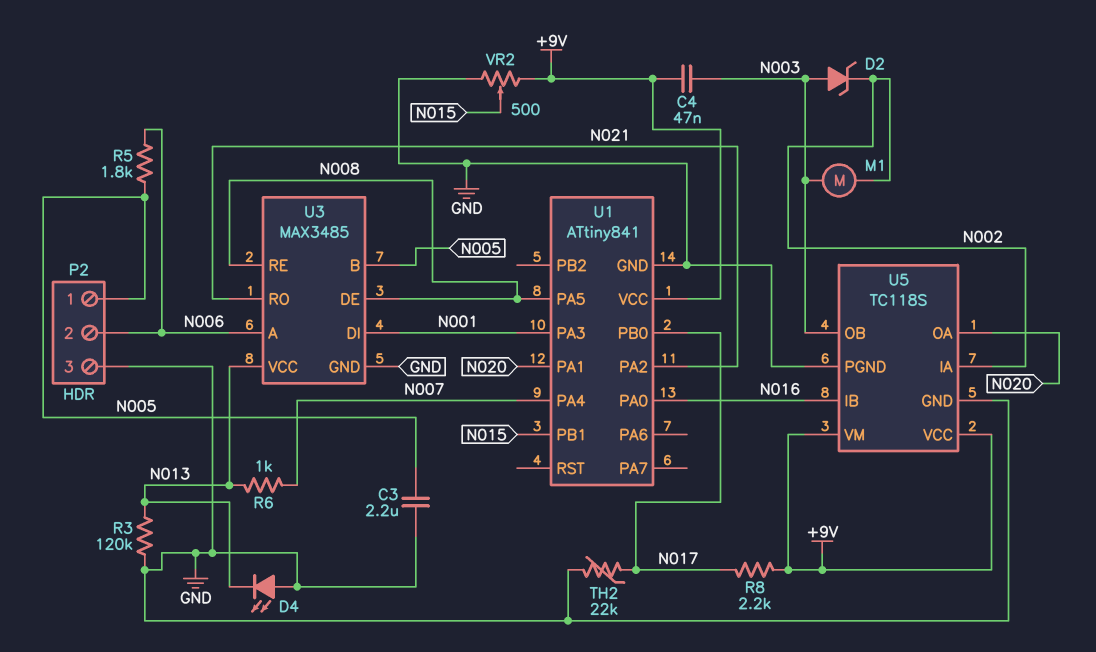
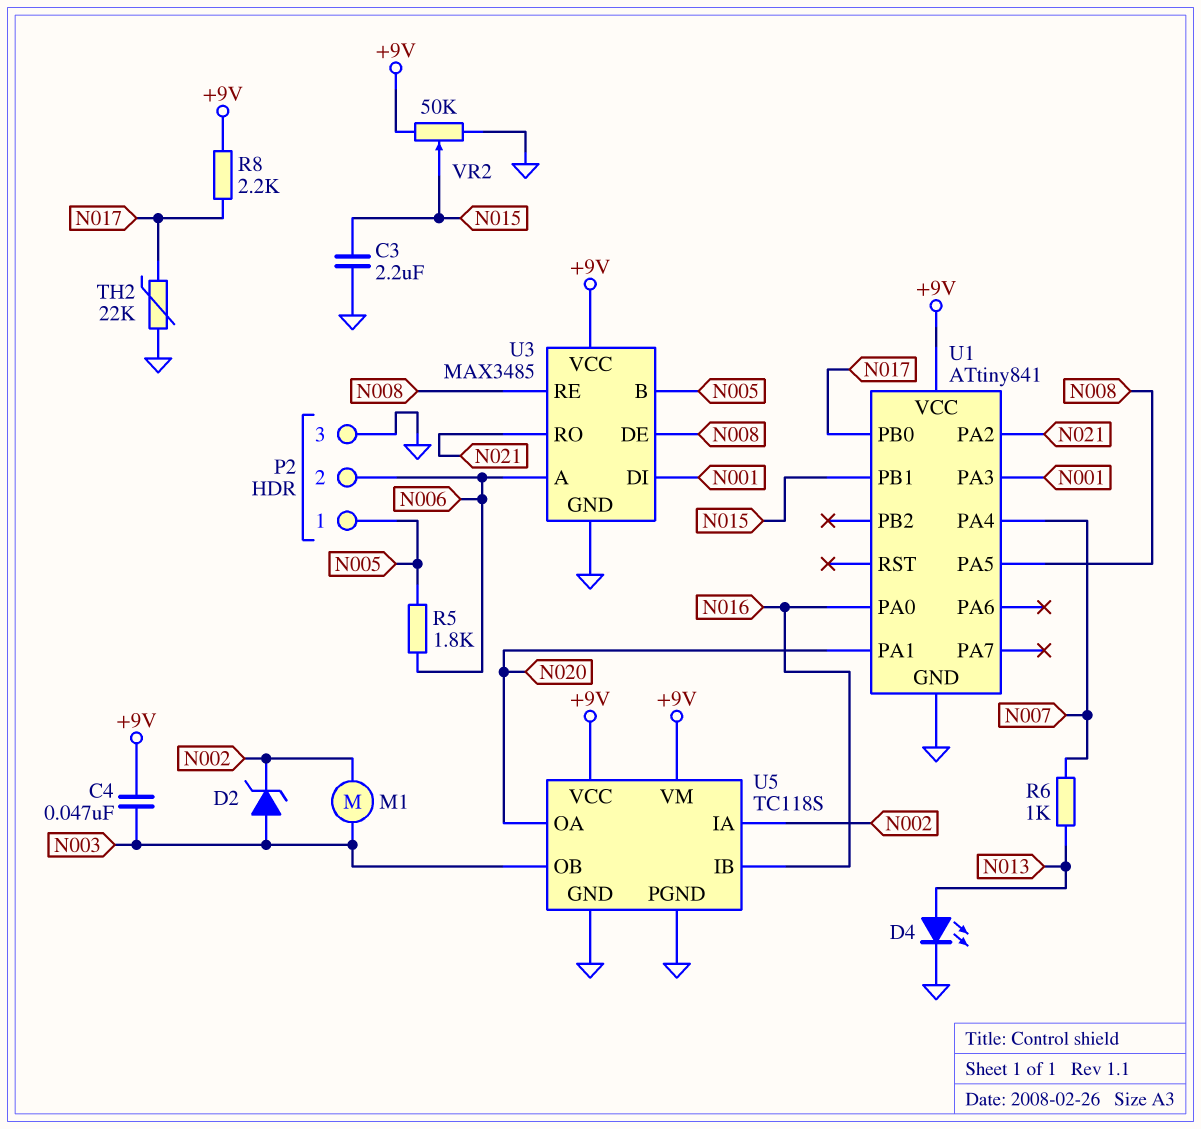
C3: 2.2uF (GND, N005) -> 2.2uF (GND, N015)
D4: LED (A GND, K N013) -> LED (A N013, K GND)
R3: 120k (GND, N013) -> none
U3 pin VCC: N013 -> +9V
VR2: 500 (+9V, GND, wiper N015) -> 50k (+9V, GND, wiper N015)

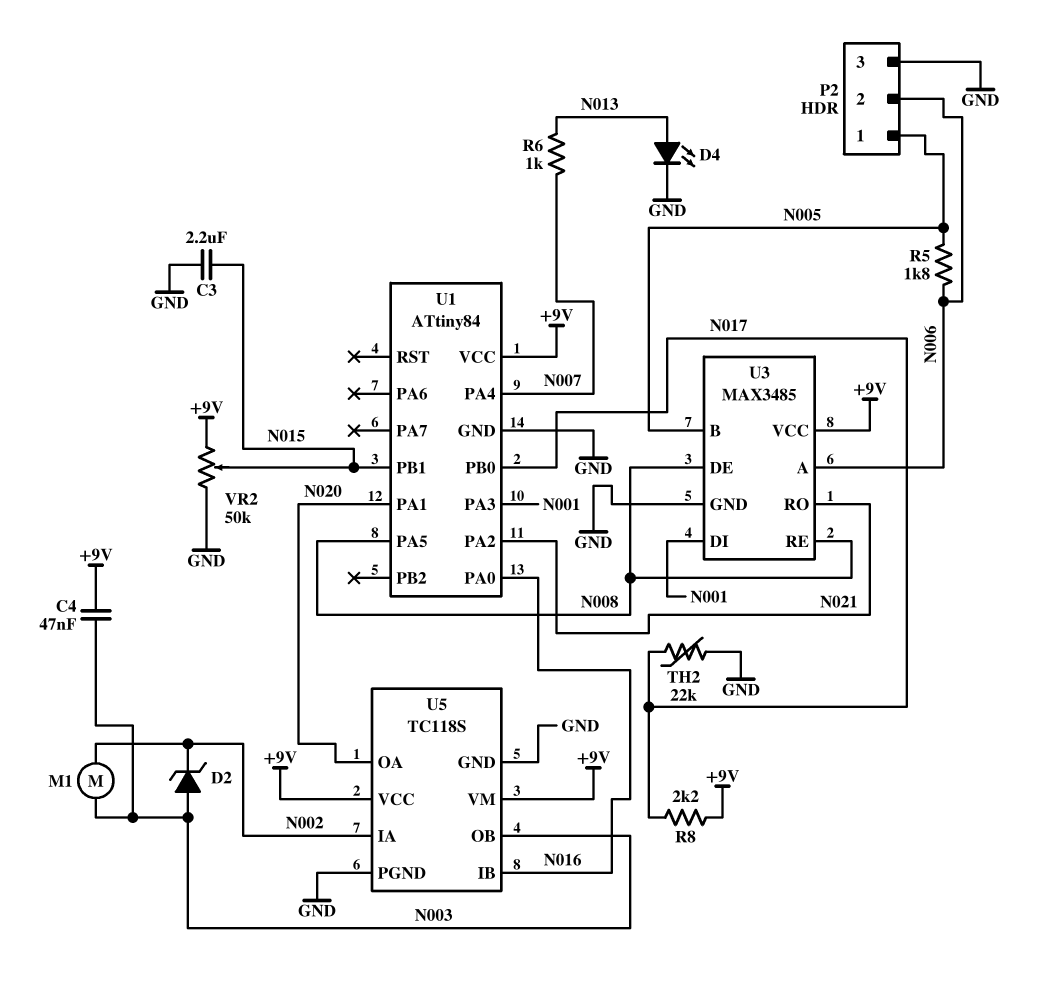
U1: ATtiny841 -> ATtiny84

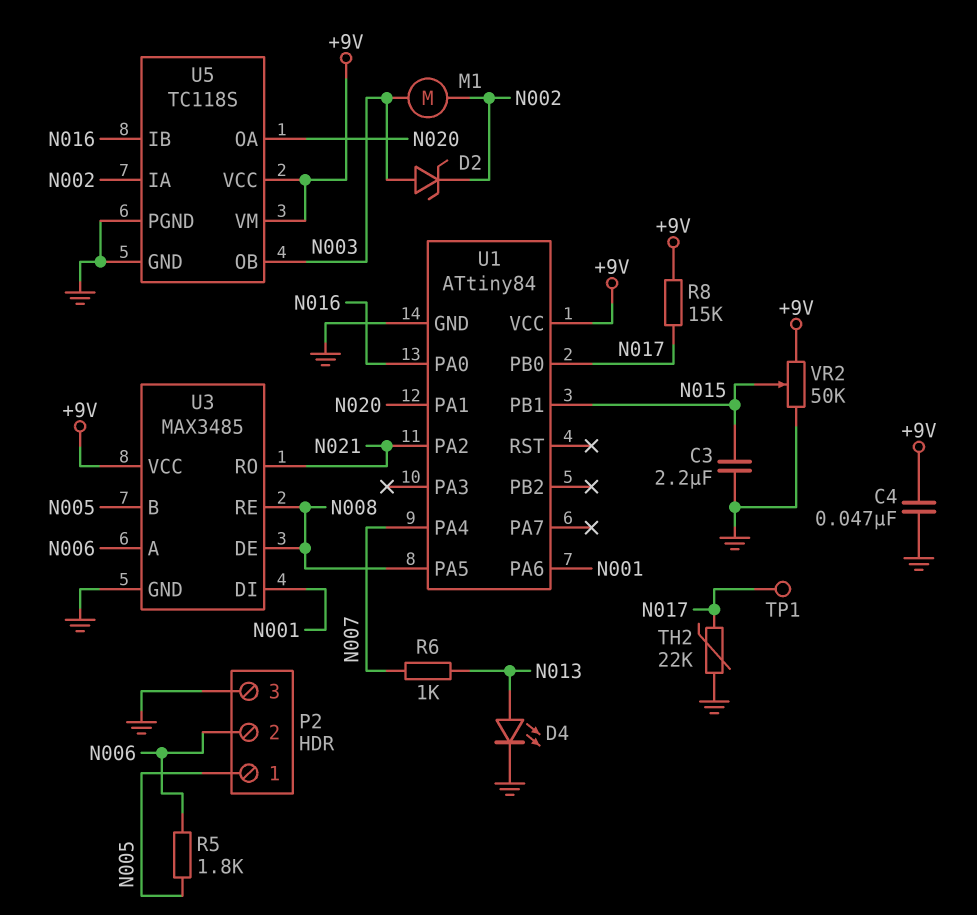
C4: 47nF (+9V, N003) -> 47nF (+9V, GND)
R8: 2.2k (+9V, N017) -> 15k (+9V, N017)
TP1: none -> test point (N017)
U1 pin PA3: N001 -> none
U1 pin PA6: none -> N001

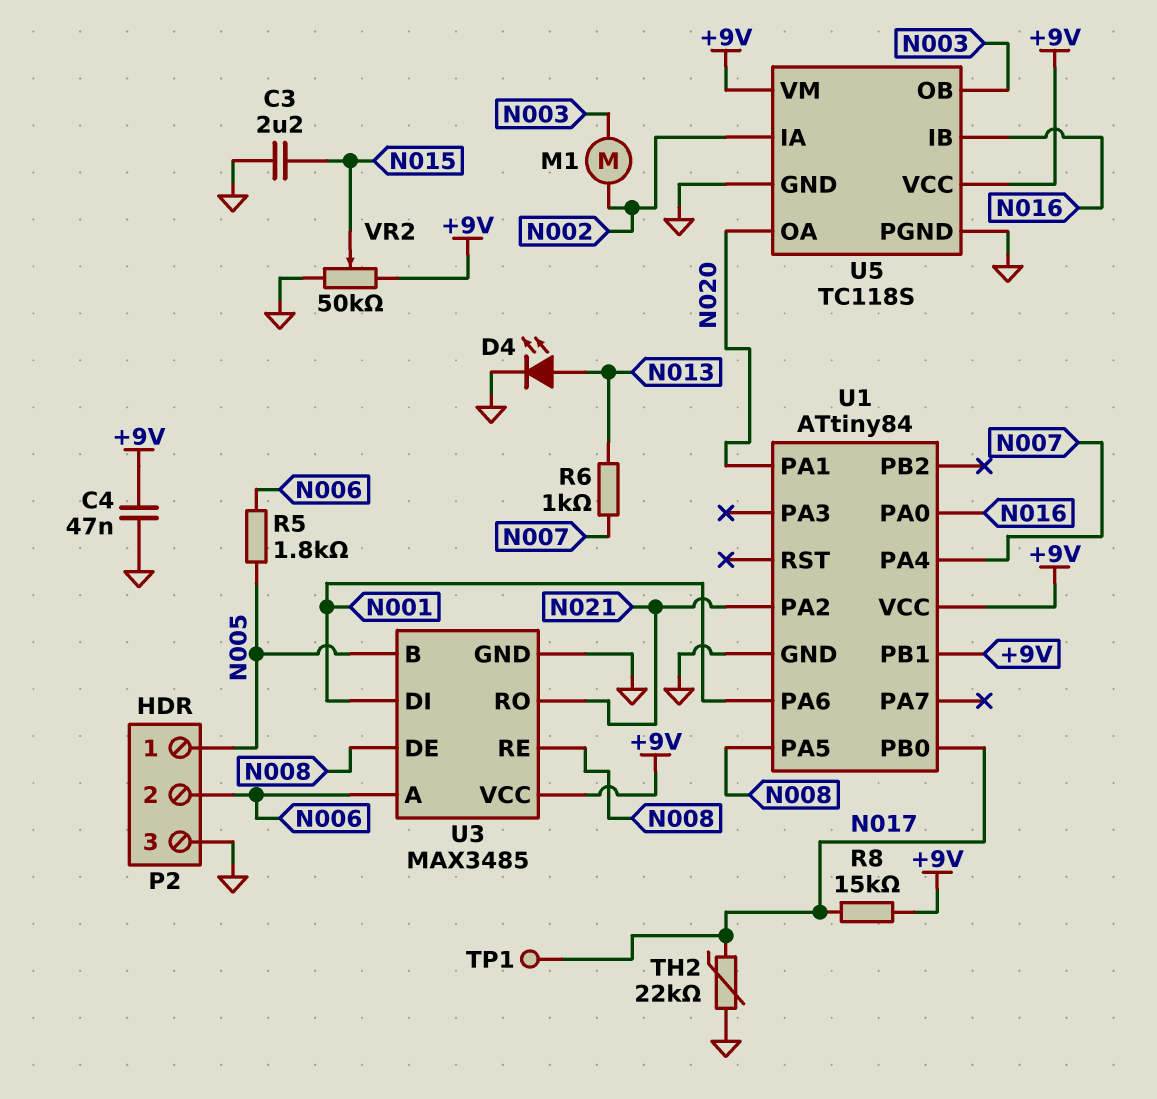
D2: zener (A N003, K N002) -> none
U1 pin PB1: N015 -> +9V

